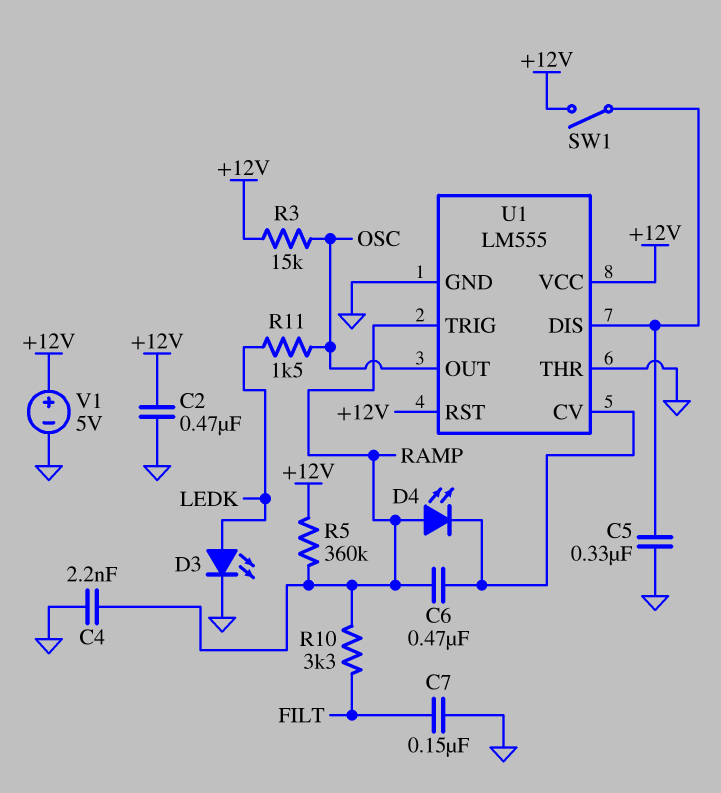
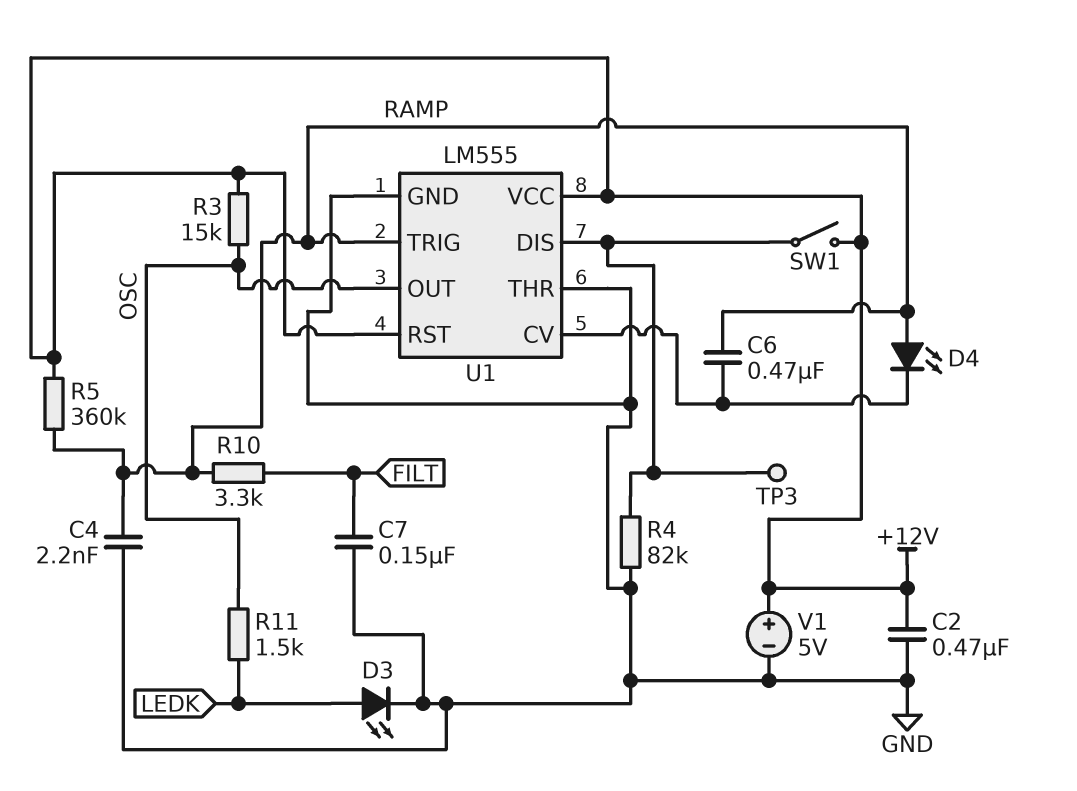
C5: 330nF (GND, U1/DIS) -> none
R4: none -> 82k (GND, U1/DIS)
TP3: none -> test point (U1/DIS)

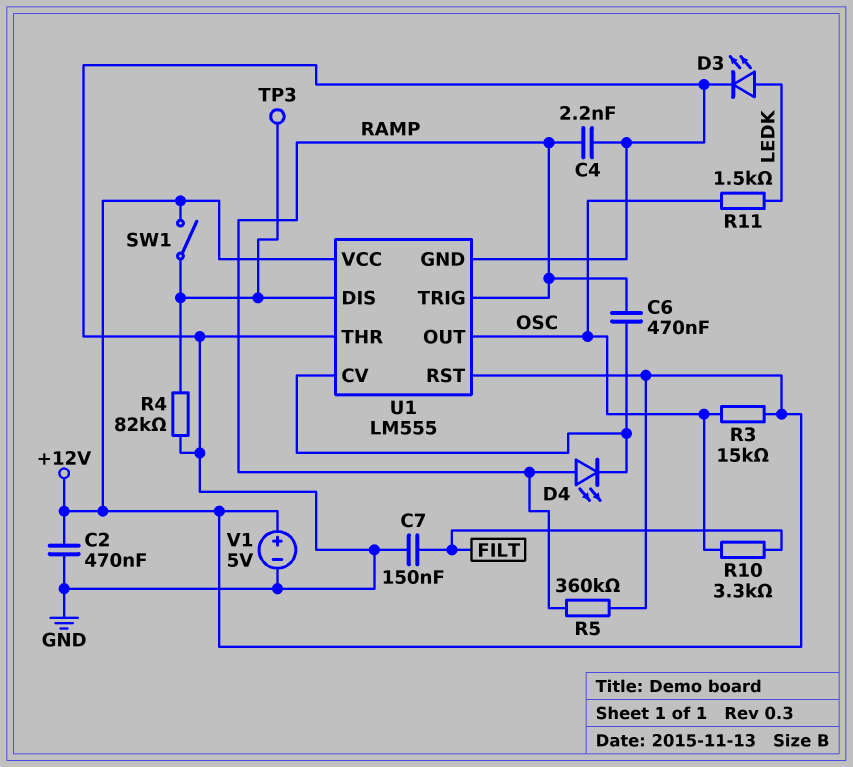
R10: 3.3k (FILT, RAMP) -> 3.3k (FILT, OSC)

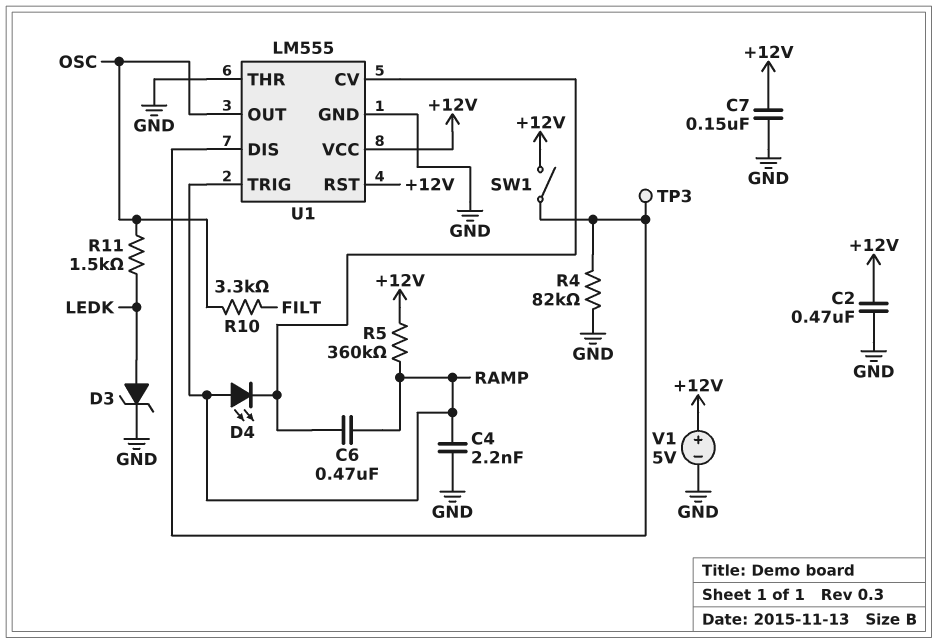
C7: 150nF (FILT, GND) -> 150nF (+12V, GND)
D3: LED (A LEDK, K GND) -> zener (A LEDK, K GND)
R3: 15k (+12V, OSC) -> none

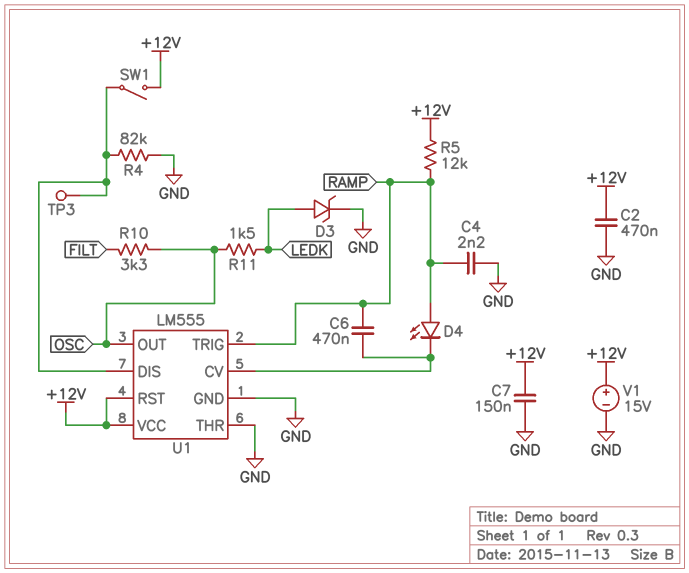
R5: 360k (+12V, RAMP) -> 12k (+12V, RAMP)
V1: 5V (plus +12V, minus GND) -> 15V (plus +12V, minus GND)

